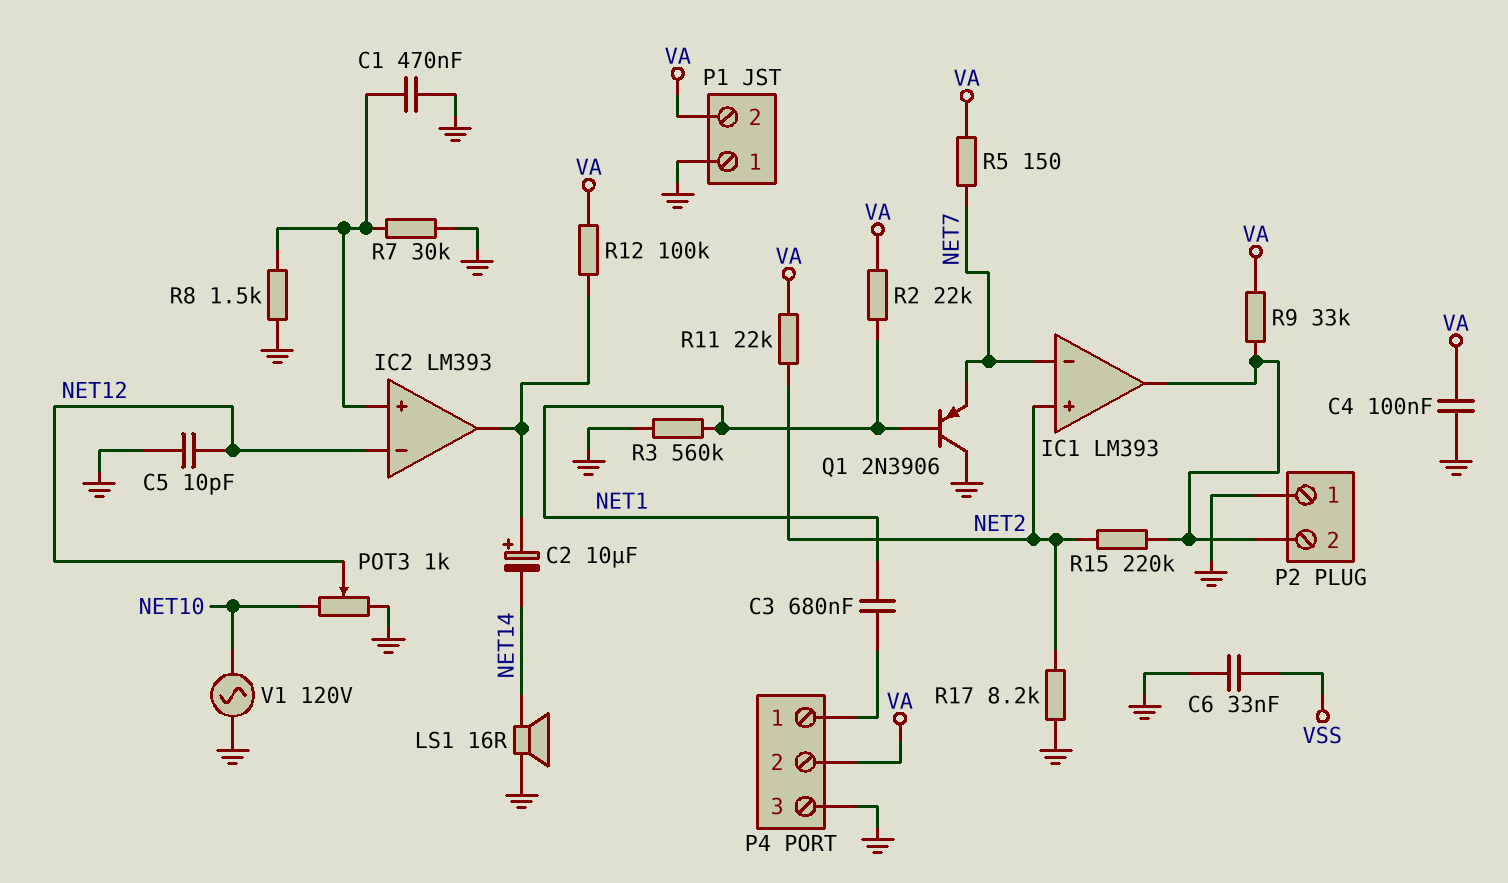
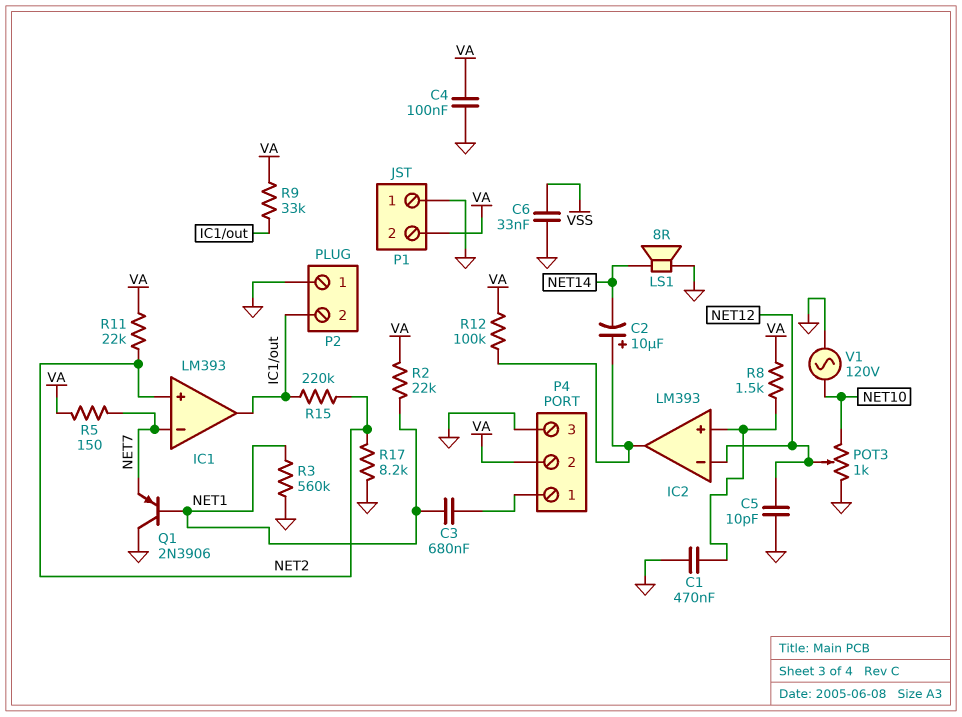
LS1: speaker 16R (GND, NET14) -> speaker 8R (GND, NET14)
R7: 30k (GND, IC2/in+) -> none
R8: 1.5k (GND, IC2/in+) -> 1.5k (IC2/in+, VA)

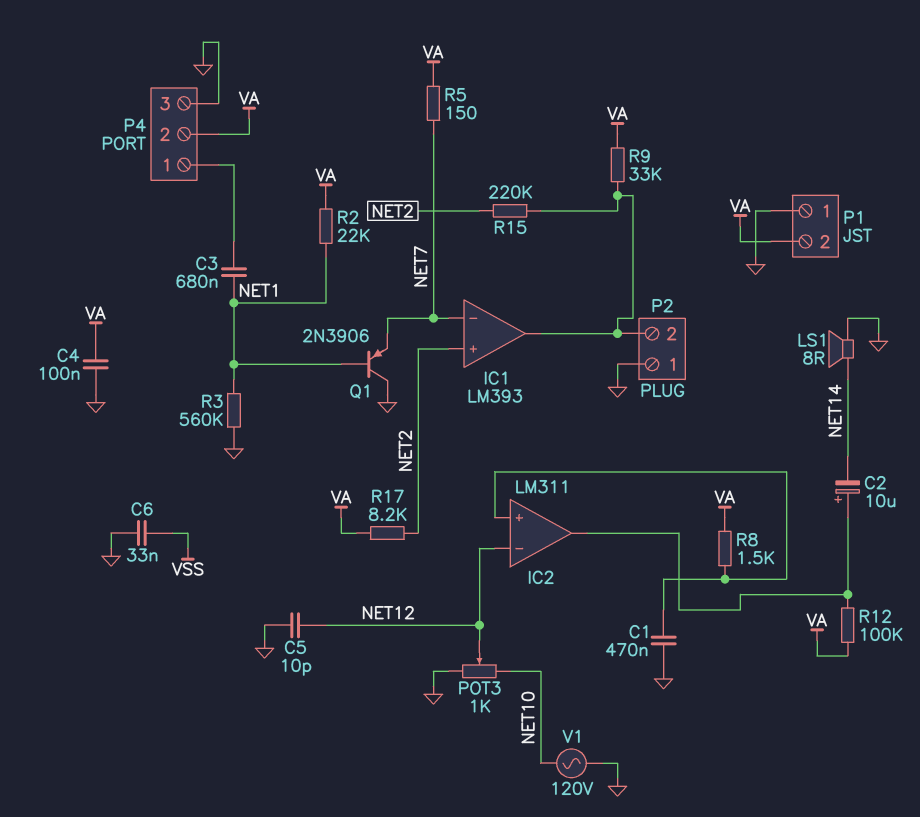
IC2: LM393 -> LM311
R11: 22k (NET2, VA) -> none
R17: 8.2k (GND, NET2) -> 8.2k (NET2, VA)

